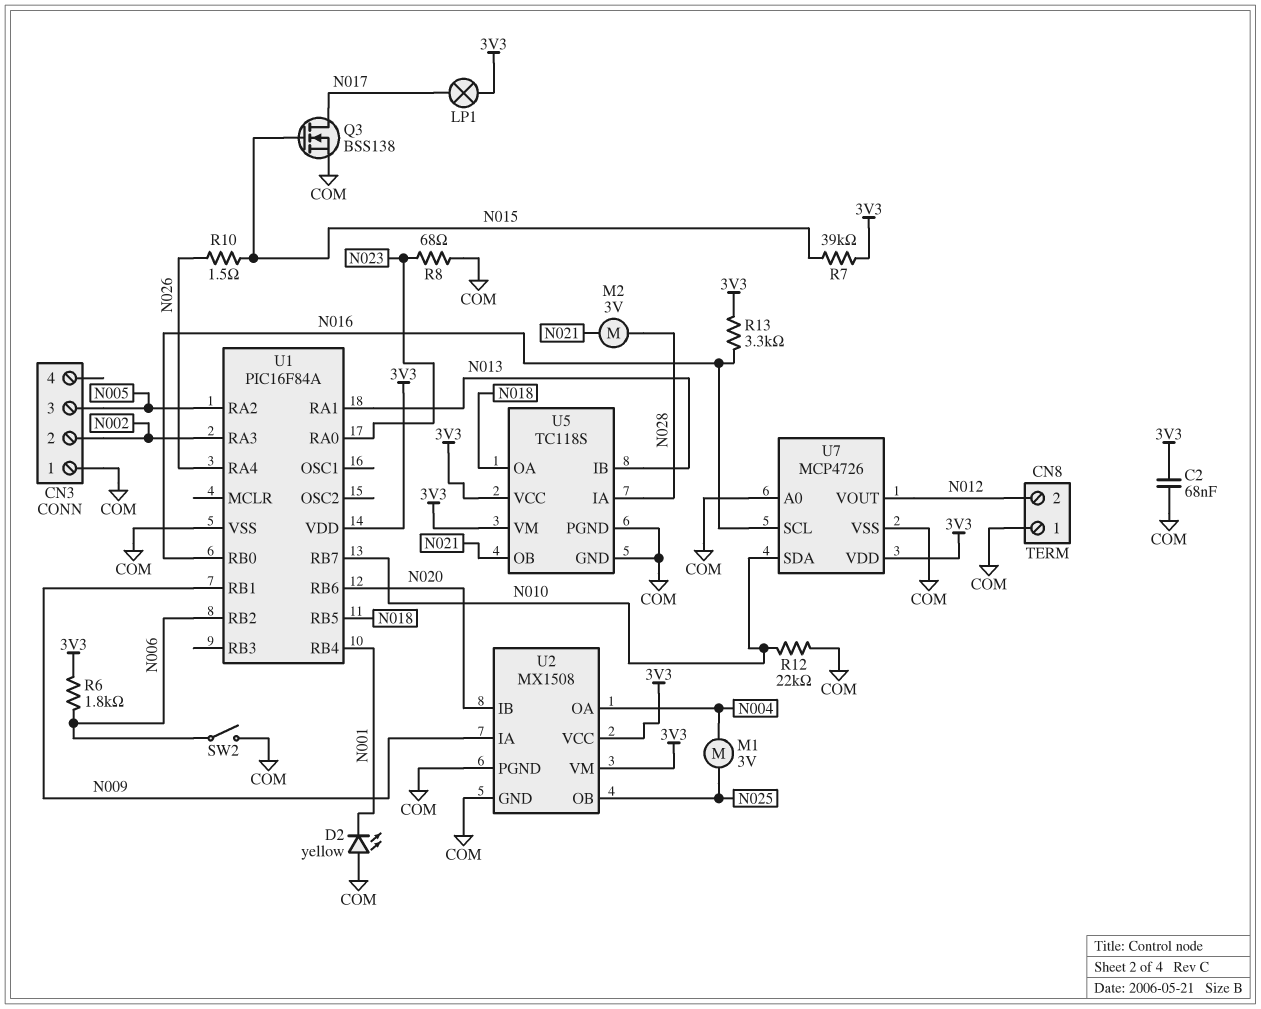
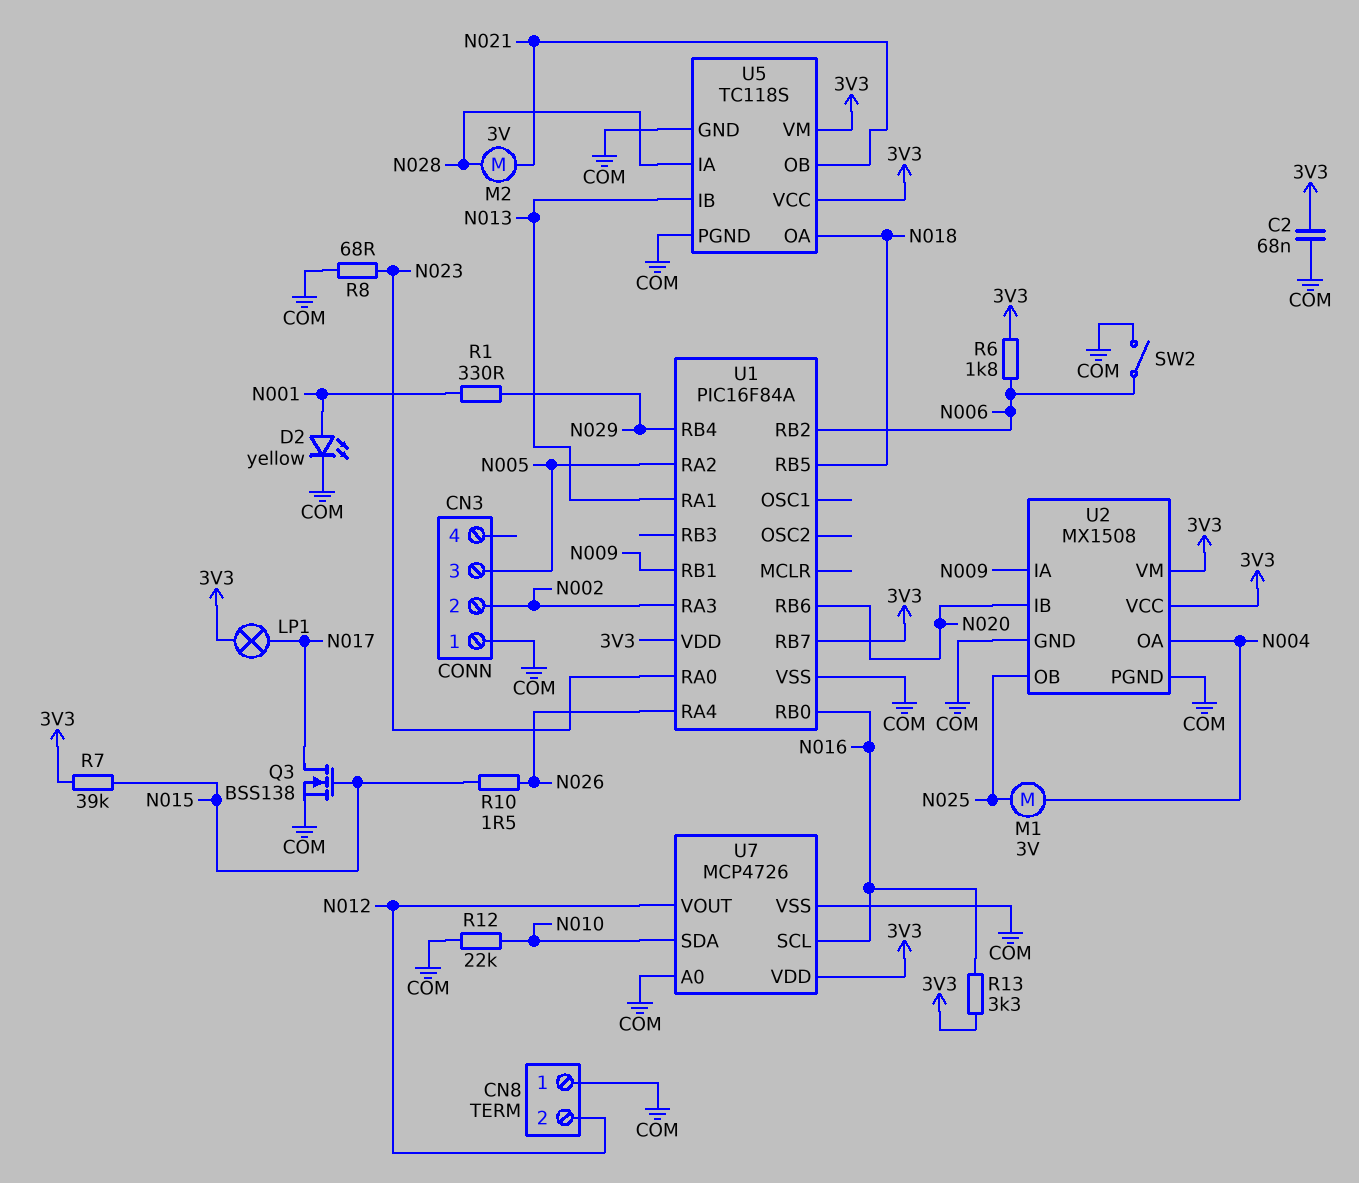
D2: LED yellow (A COM, K N001) -> LED yellow (A N001, K COM)
R1: none -> 330 (N001, N029)
U1 pin RB4: N001 -> N029
U1 pin RB7: N010 -> 3V3

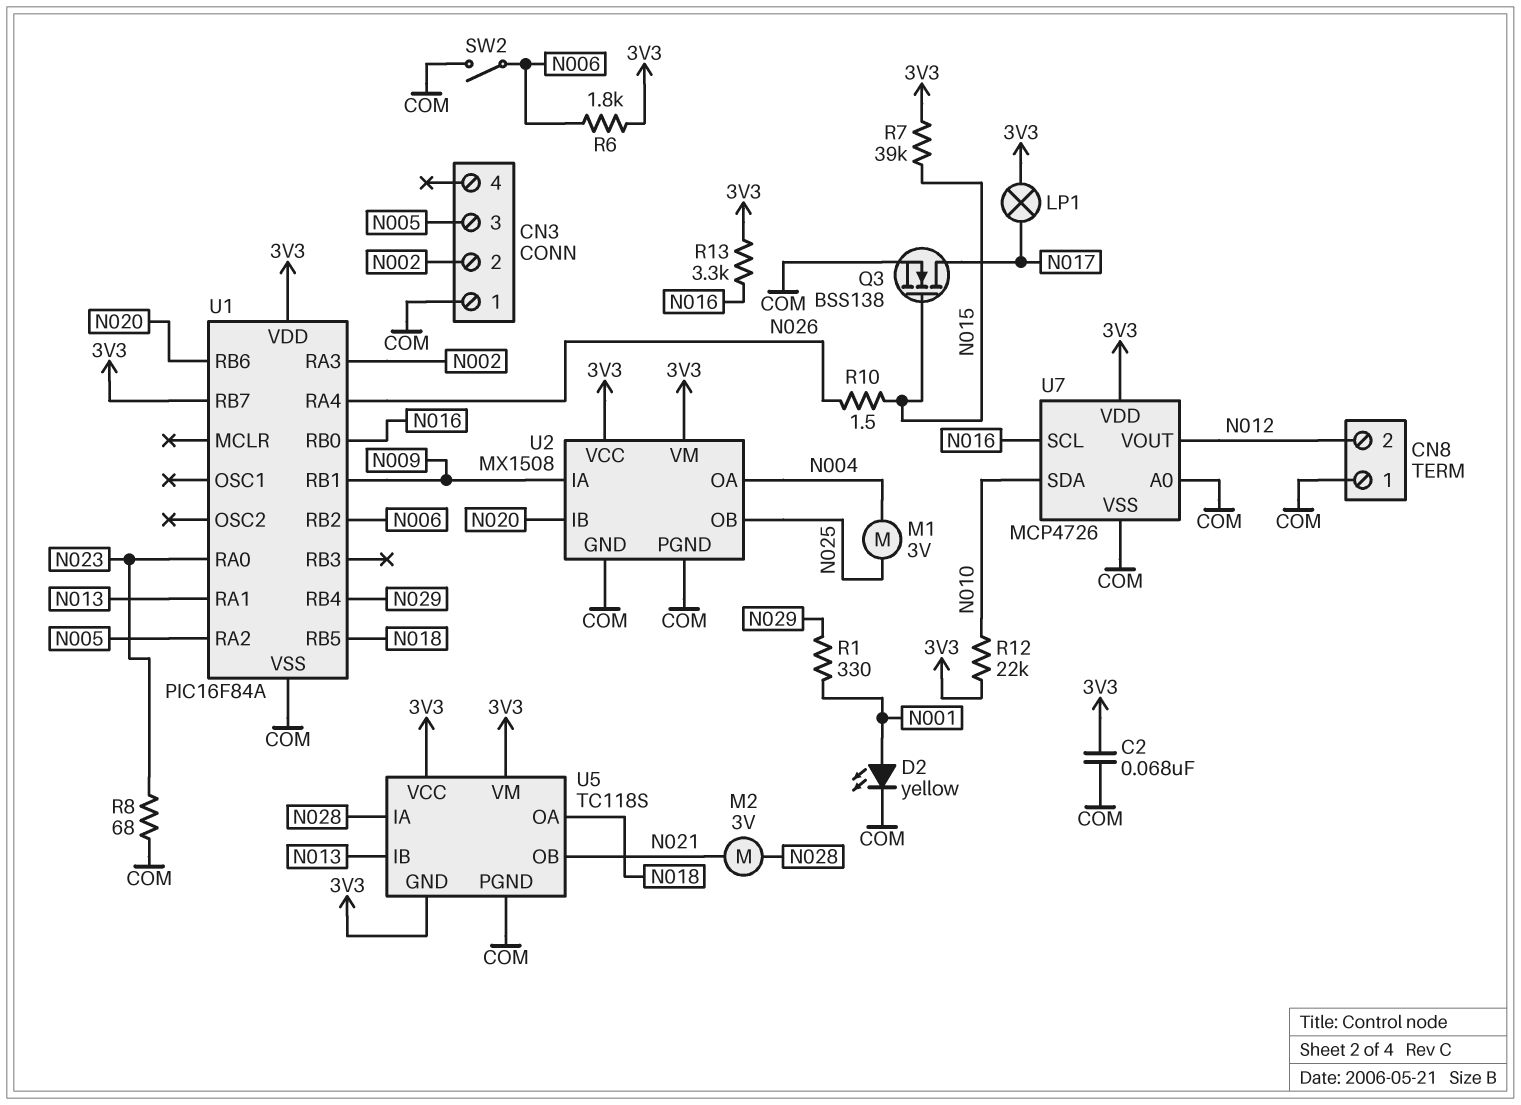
R12: 22k (COM, N010) -> 22k (3V3, N010)
U5 pin GND: COM -> 3V3

